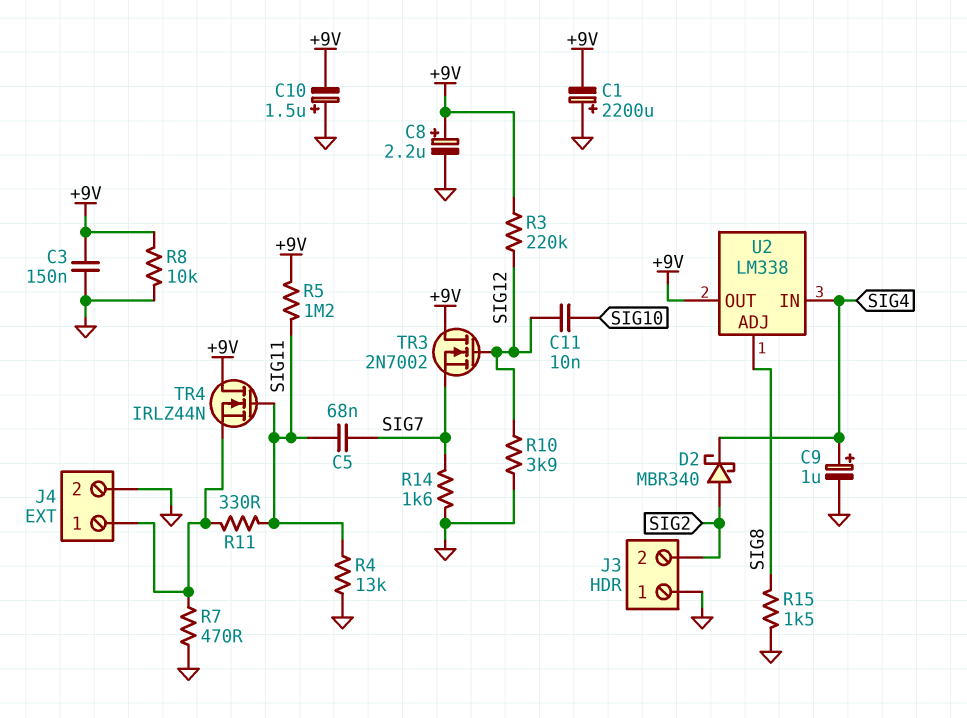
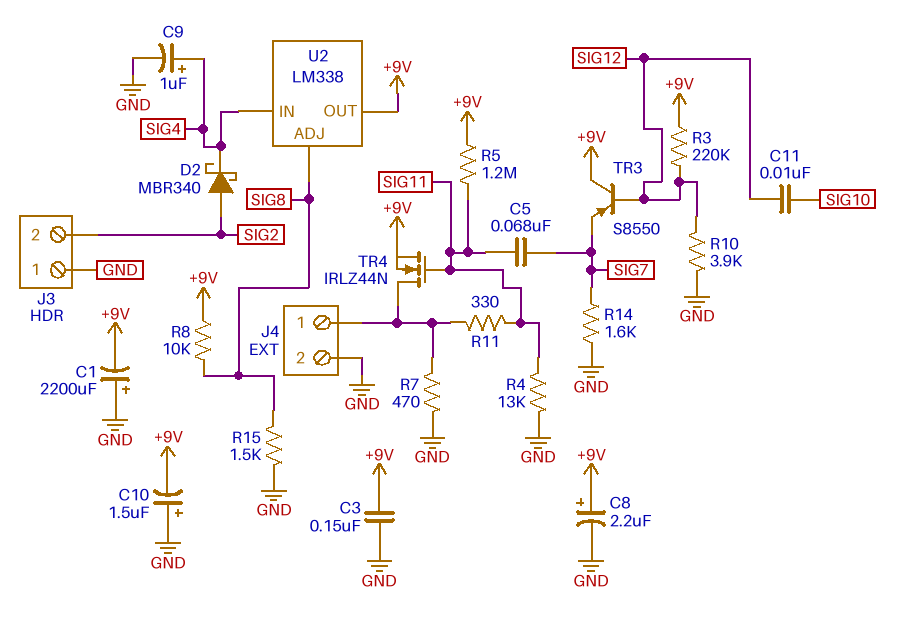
R8: 10k (+9V, GND) -> 10k (+9V, SIG8)
TR3: NMOS 2N7002 (G SIG12, D +9V, S SIG7) -> PNP S8550 (B SIG12, C +9V, E SIG7)
TR4: NMOS IRLZ44N (G SIG11, D +9V, S J4/1) -> NMOS IRLZ44N (G SIG11, D J4/1, S +9V)

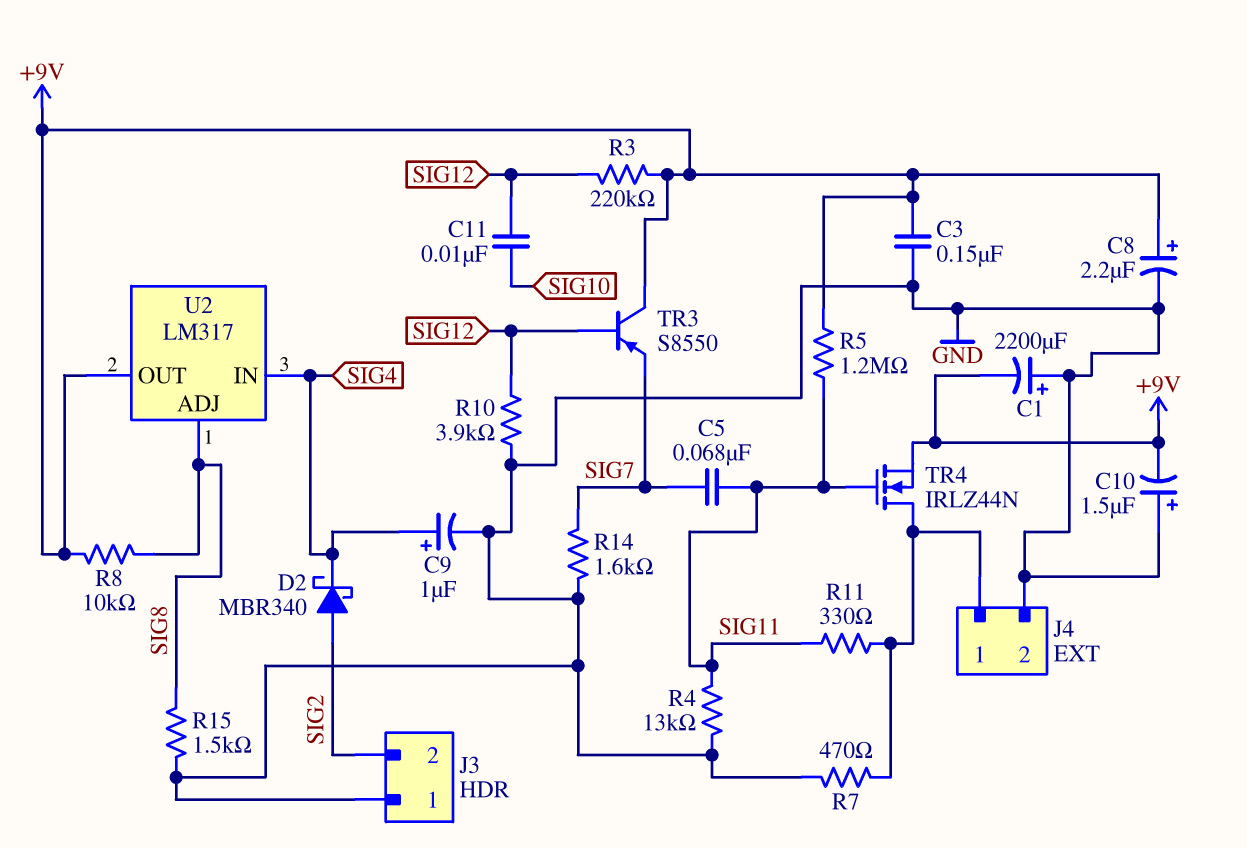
U2: LM338 -> LM317

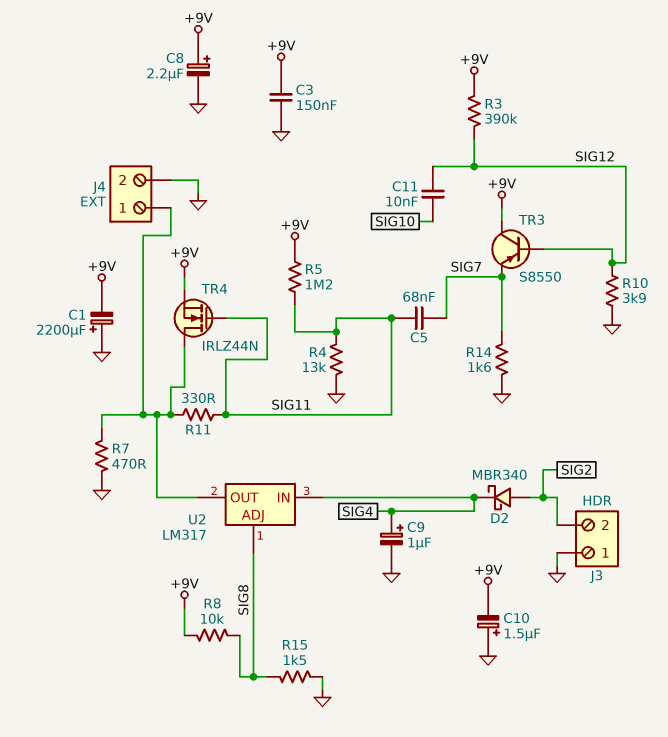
R3: 220k (+9V, SIG12) -> 390k (+9V, SIG12)
U2 pin OUT: +9V -> J4/1

